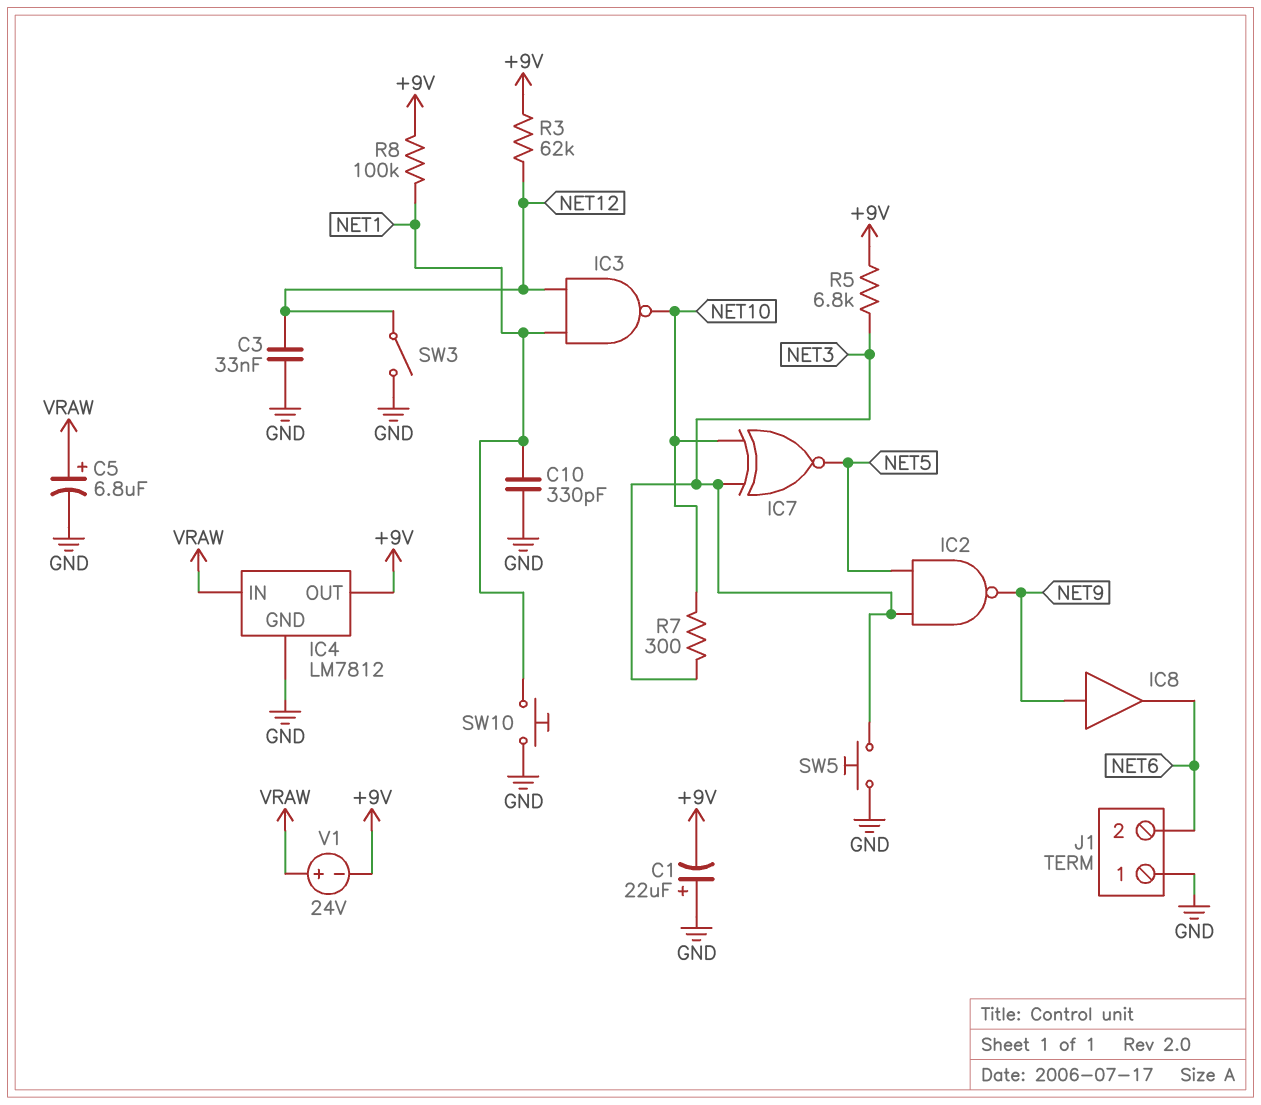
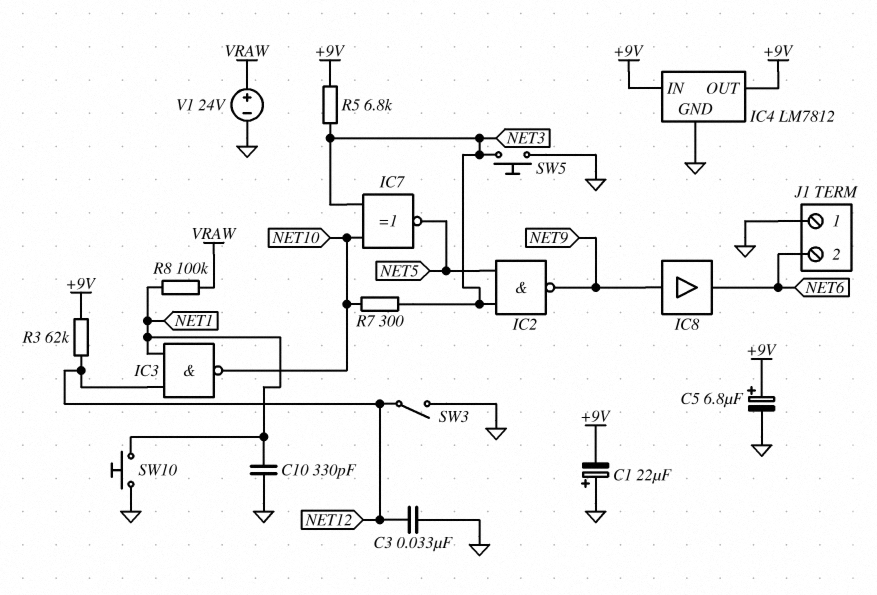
C5: 6.8uF (plus VRAW, minus GND) -> 6.8uF (plus +9V, minus GND)
IC4 pin IN: VRAW -> +9V
R8: 100k (+9V, NET1) -> 100k (NET1, VRAW)
V1: 24V (plus VRAW, minus +9V) -> 24V (plus VRAW, minus GND)

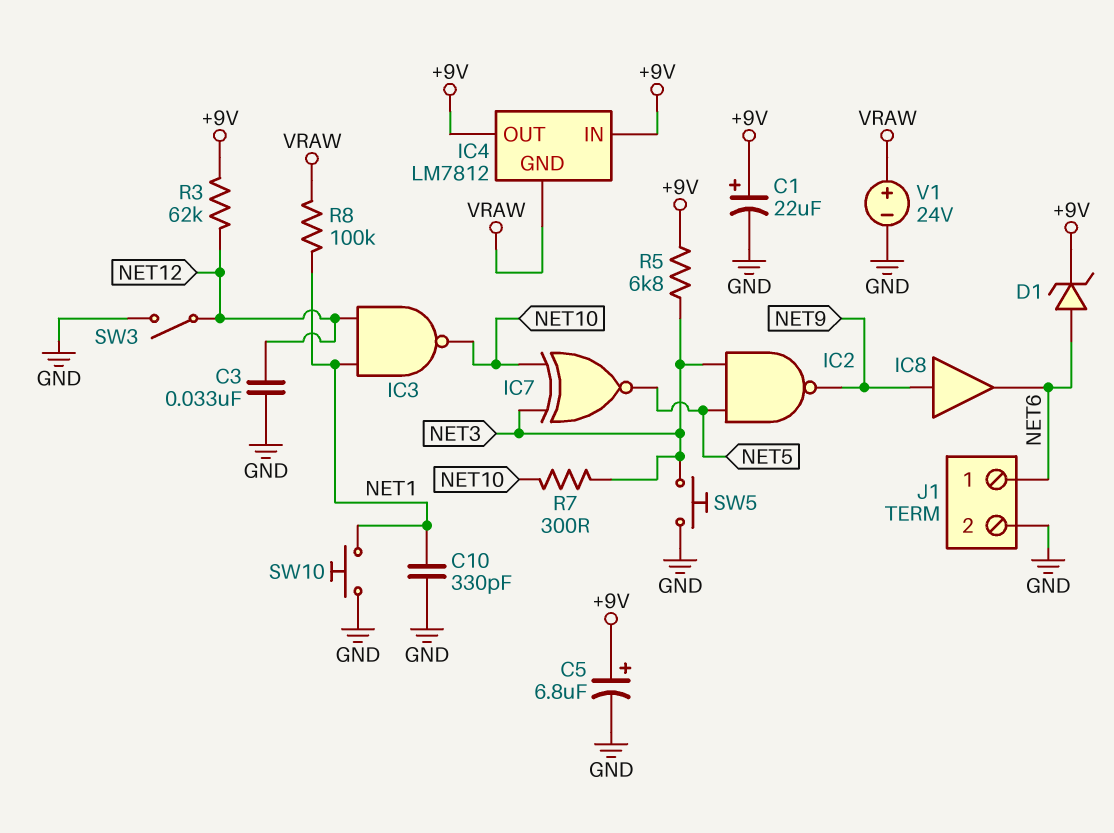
C1: 22uF (plus GND, minus +9V) -> 22uF (plus +9V, minus GND)
D1: none -> zener (A NET6, K +9V)
IC4 pin GND: GND -> VRAW
J1 pin 1: GND -> NET6
J1 pin 2: NET6 -> GND

